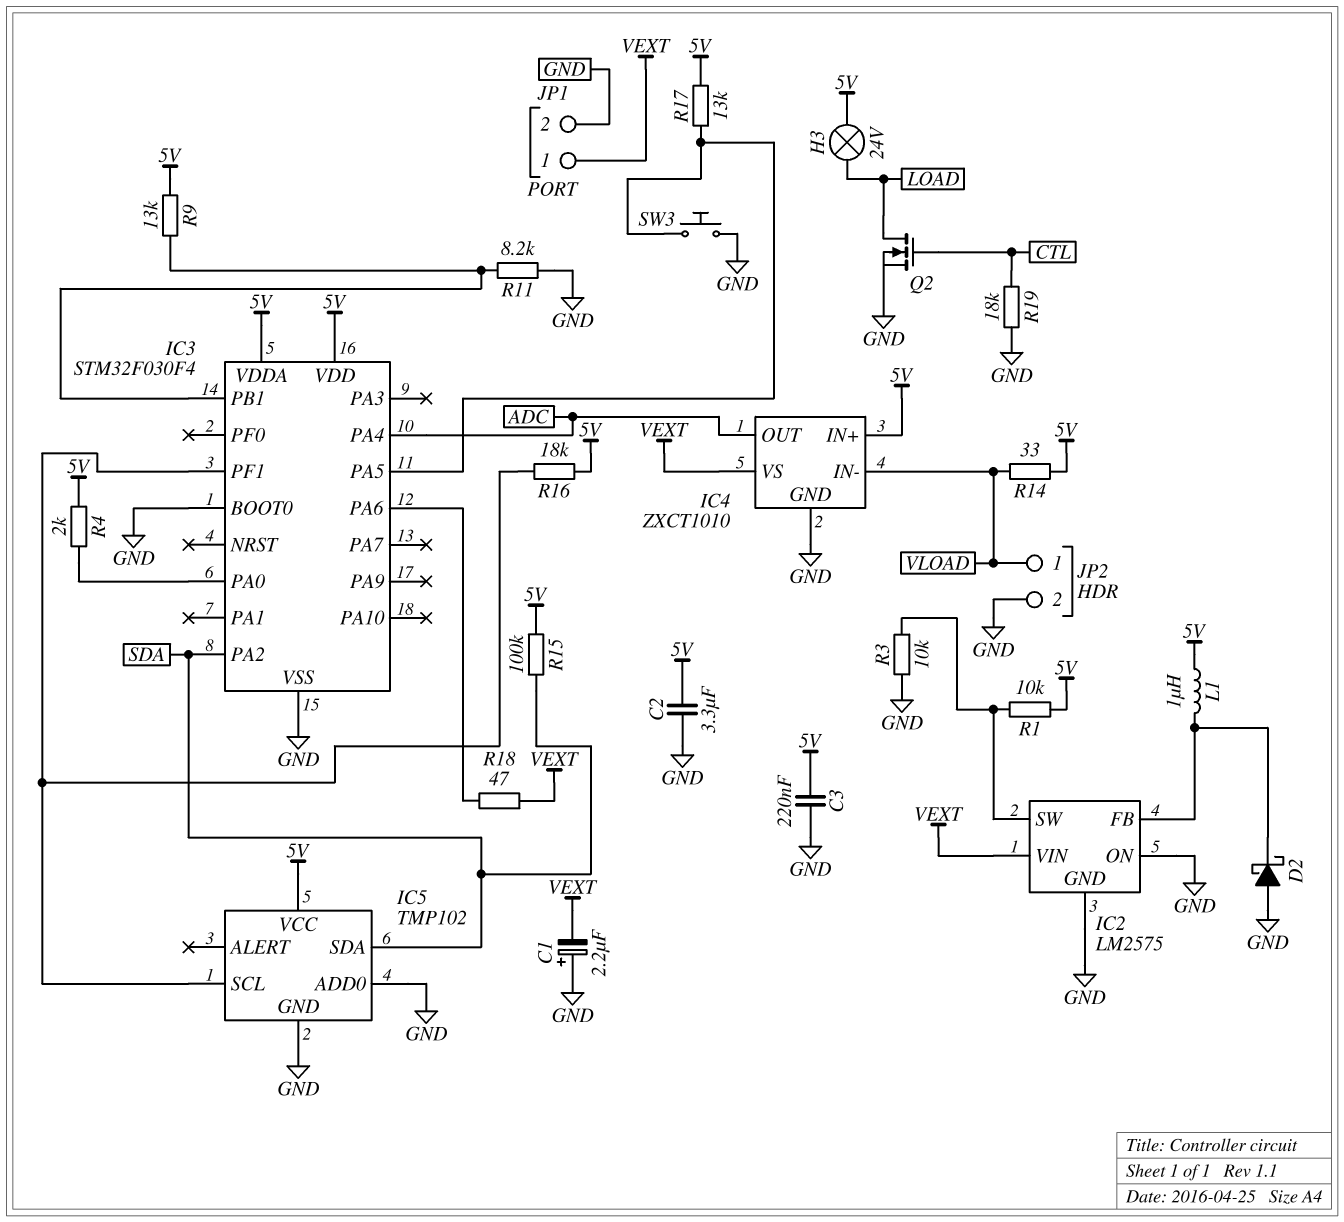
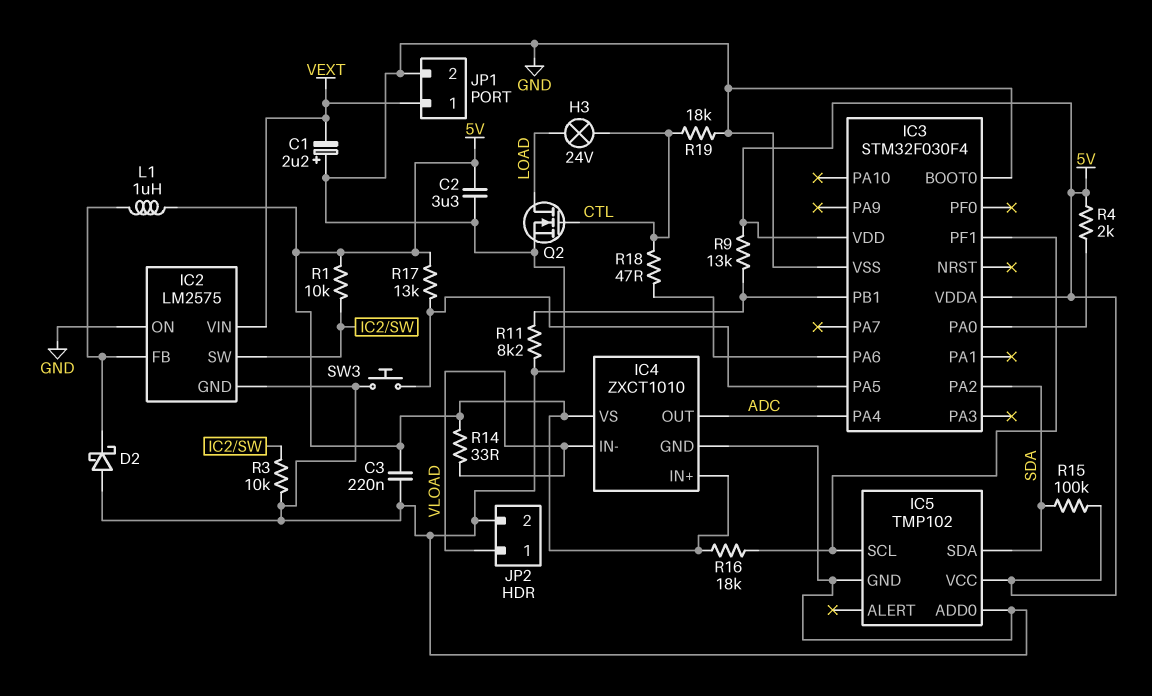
H3: lamp 24V (5V, LOAD) -> lamp 24V (CTL, LOAD)
IC4 pin VS: VEXT -> 5V
R18: 47 (IC3/PA6, VEXT) -> 47 (CTL, IC3/PA6)

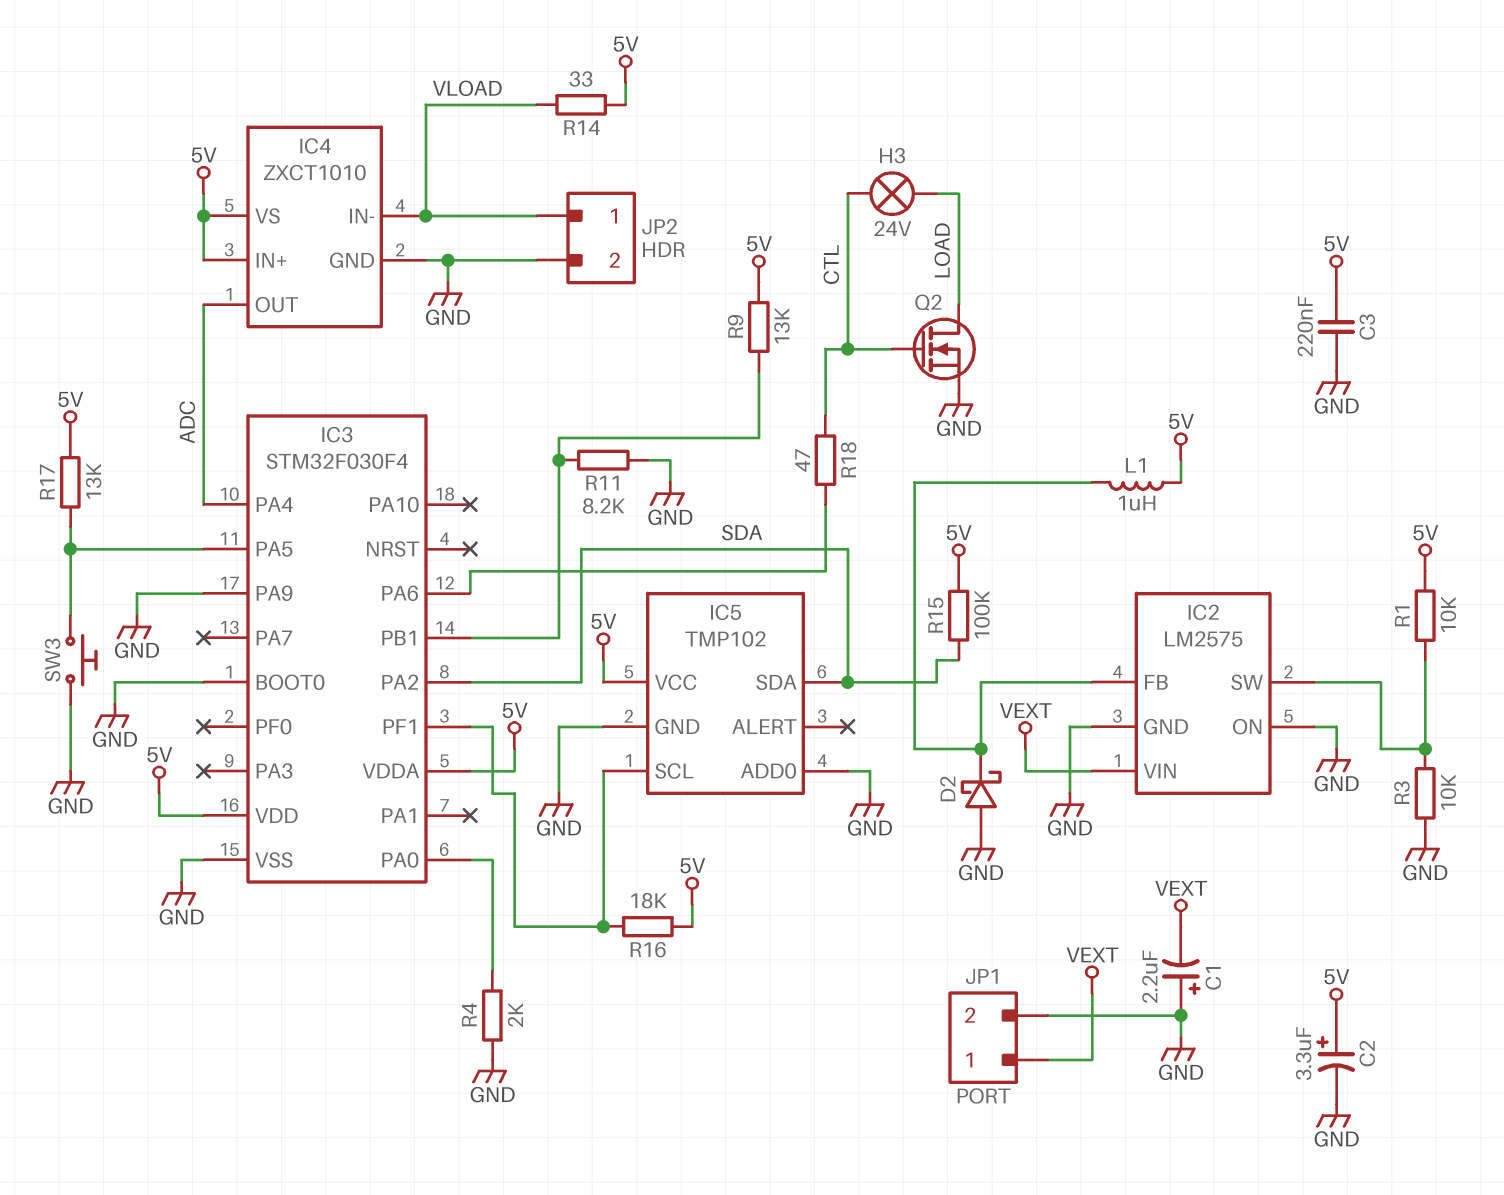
C2: 3.3uF (5V, GND) -> 3.3uF (plus 5V, minus GND)
IC3 pin PA9: none -> GND
R4: 2k (5V, IC3/PA0) -> 2k (GND, IC3/PA0)
R19: 18k (CTL, GND) -> none

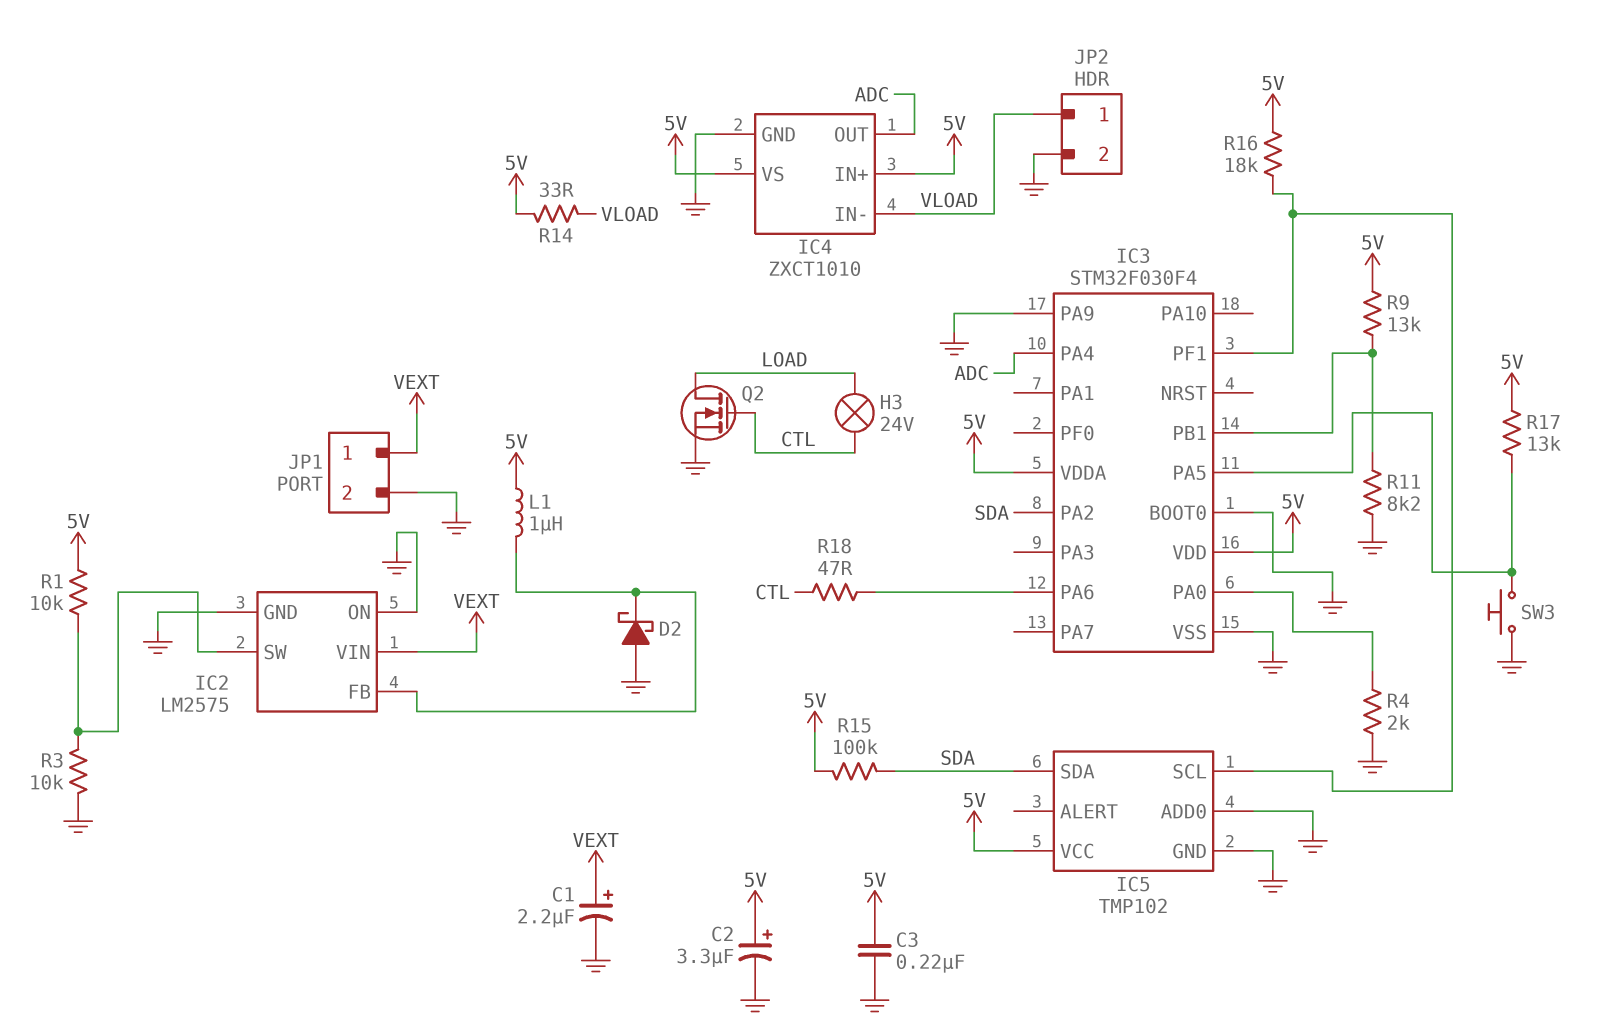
C1: 2.2uF (plus GND, minus VEXT) -> 2.2uF (plus VEXT, minus GND)

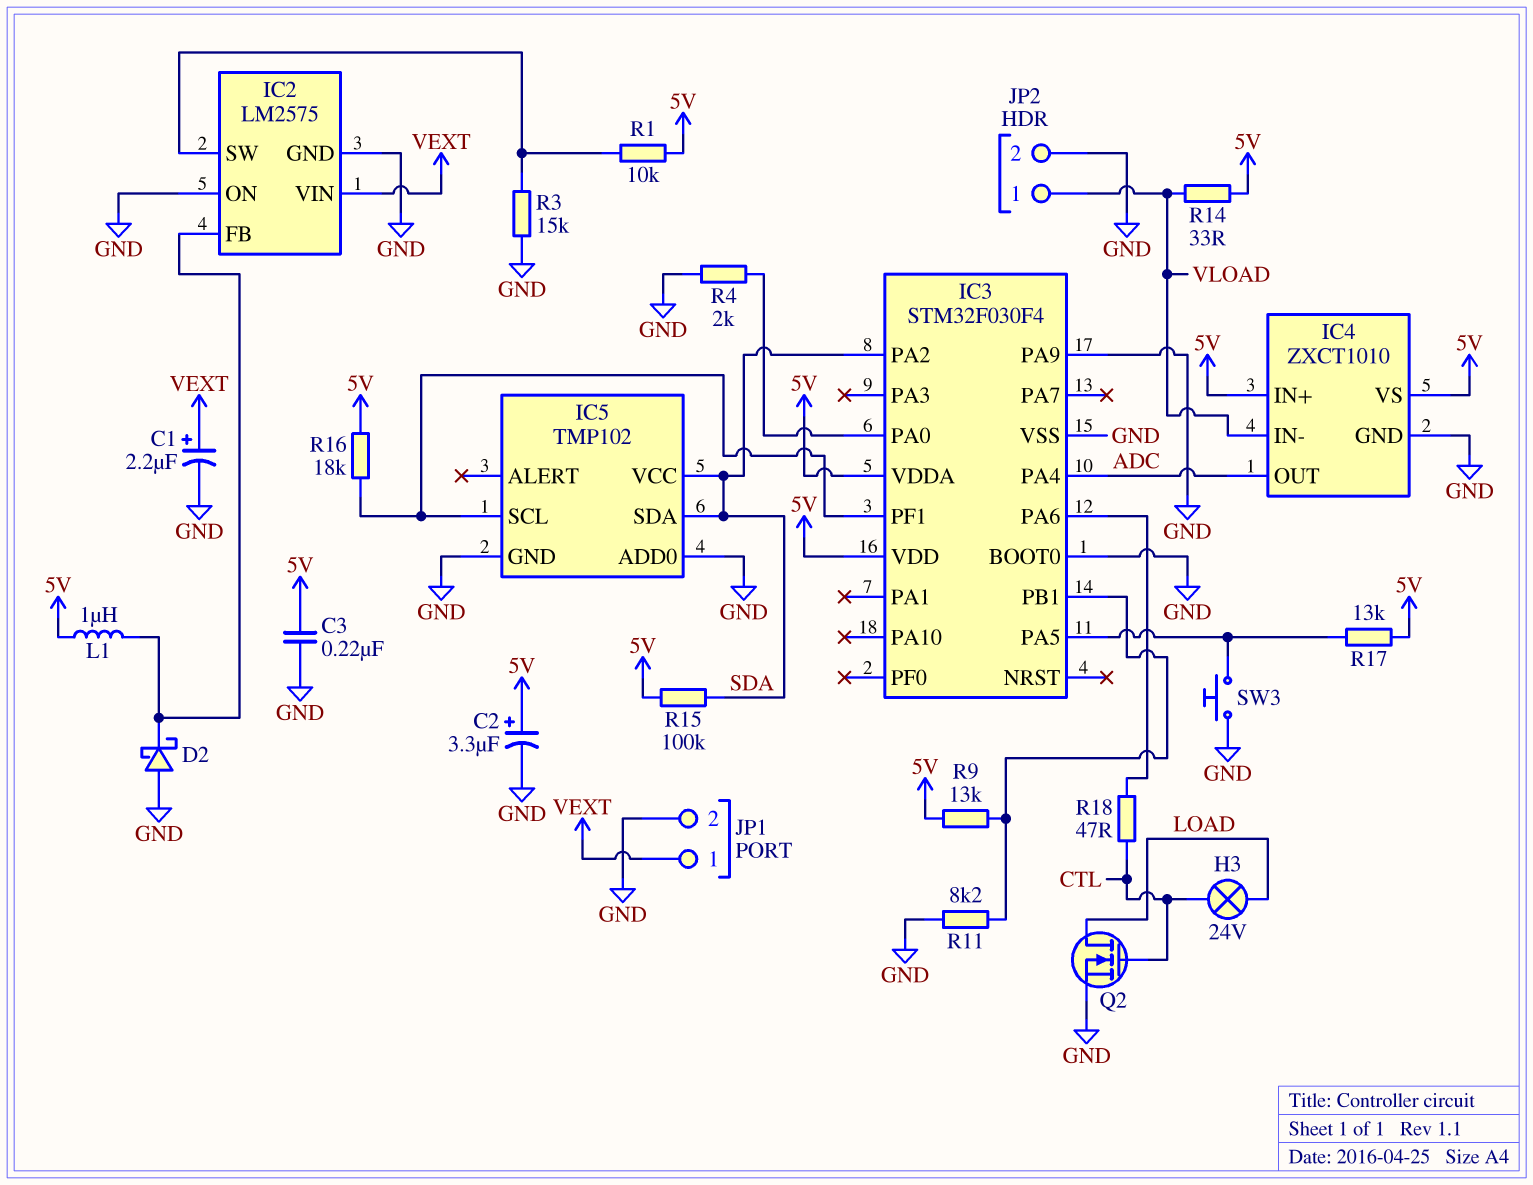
IC5 pin VCC: 5V -> SDA
R3: 10k (GND, IC2/SW) -> 15k (GND, IC2/SW)

